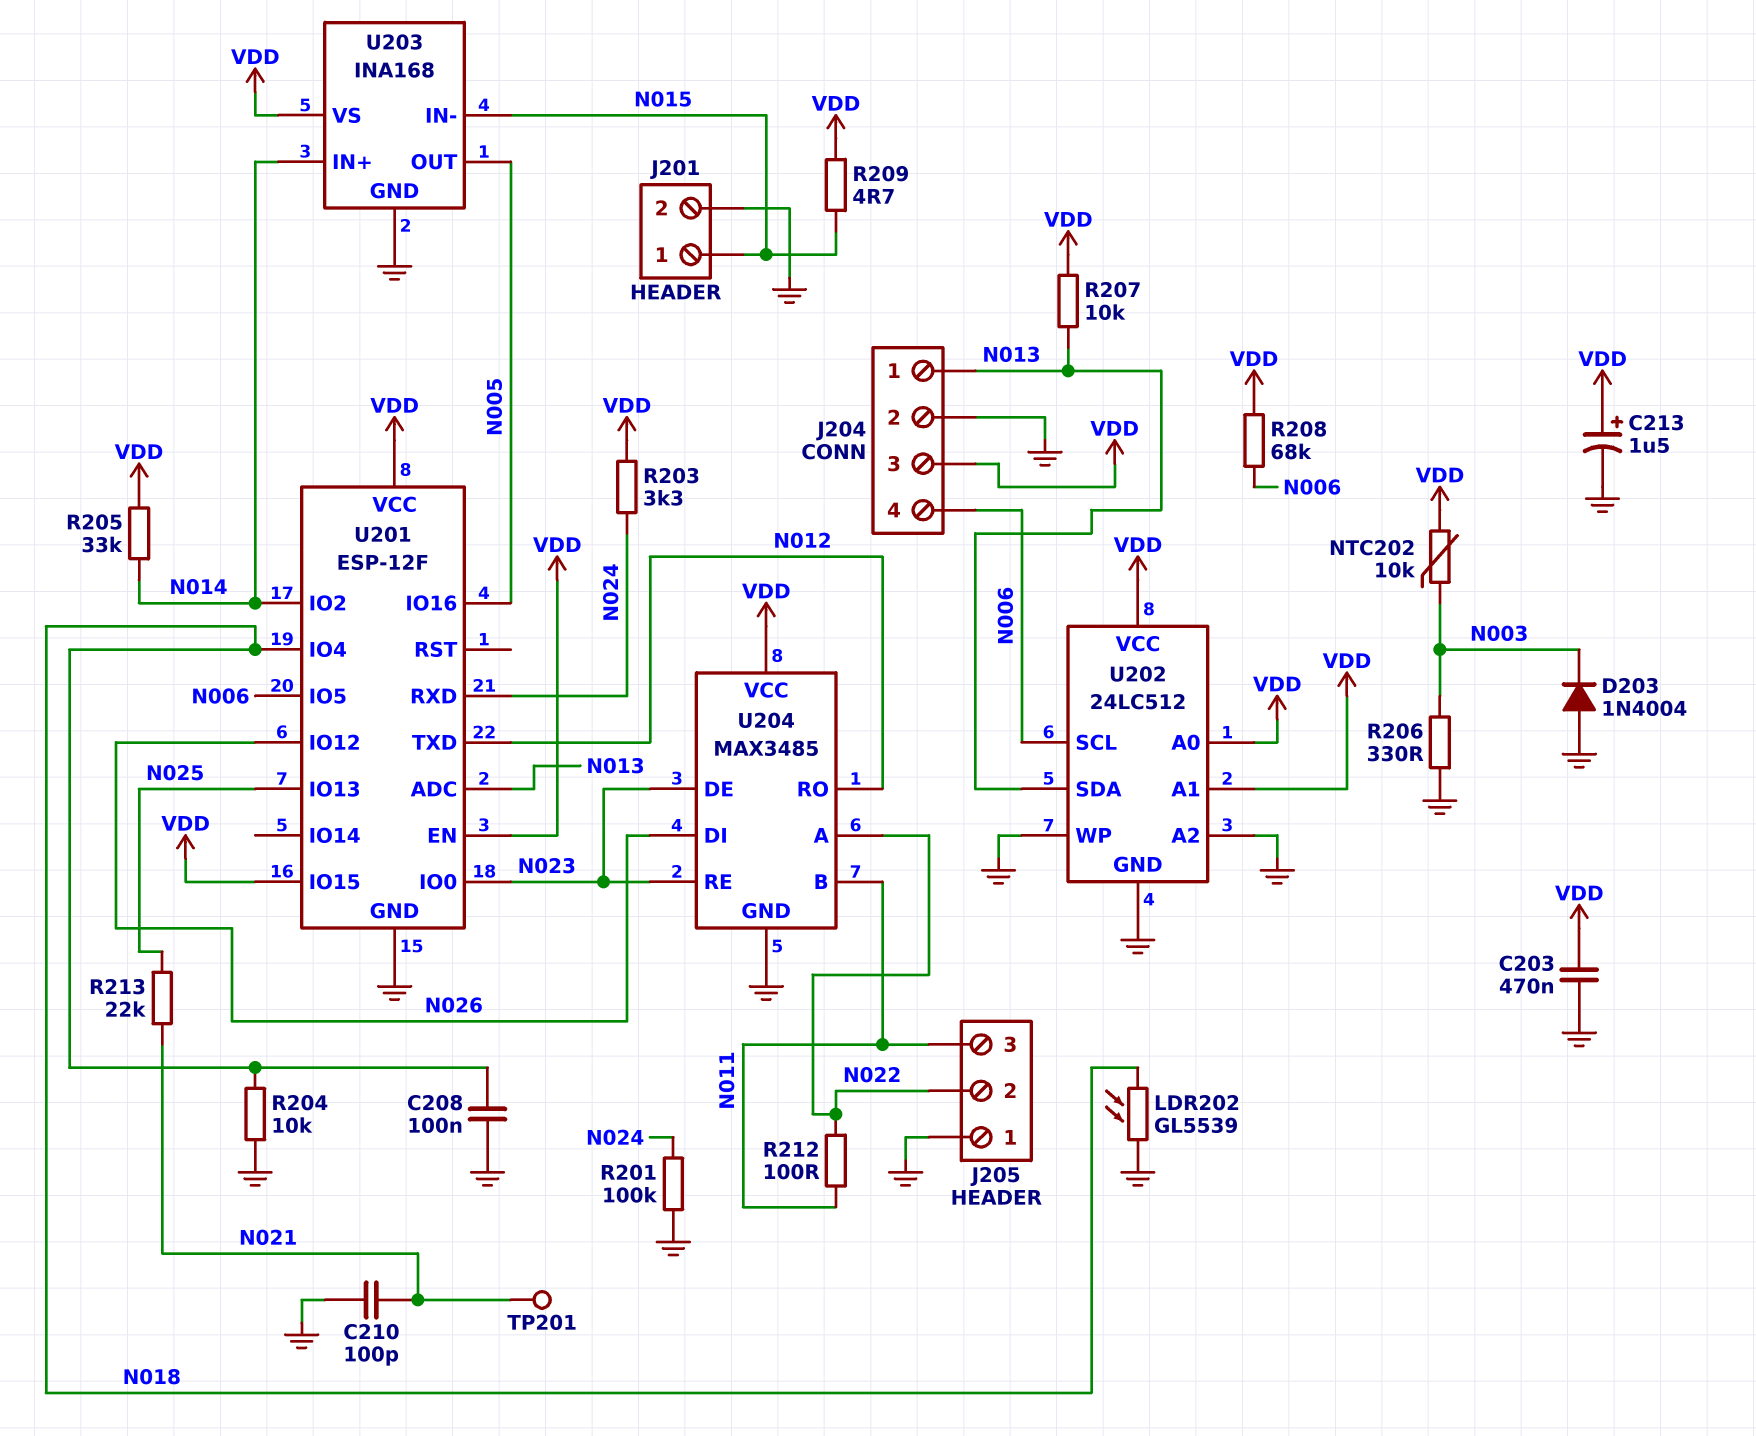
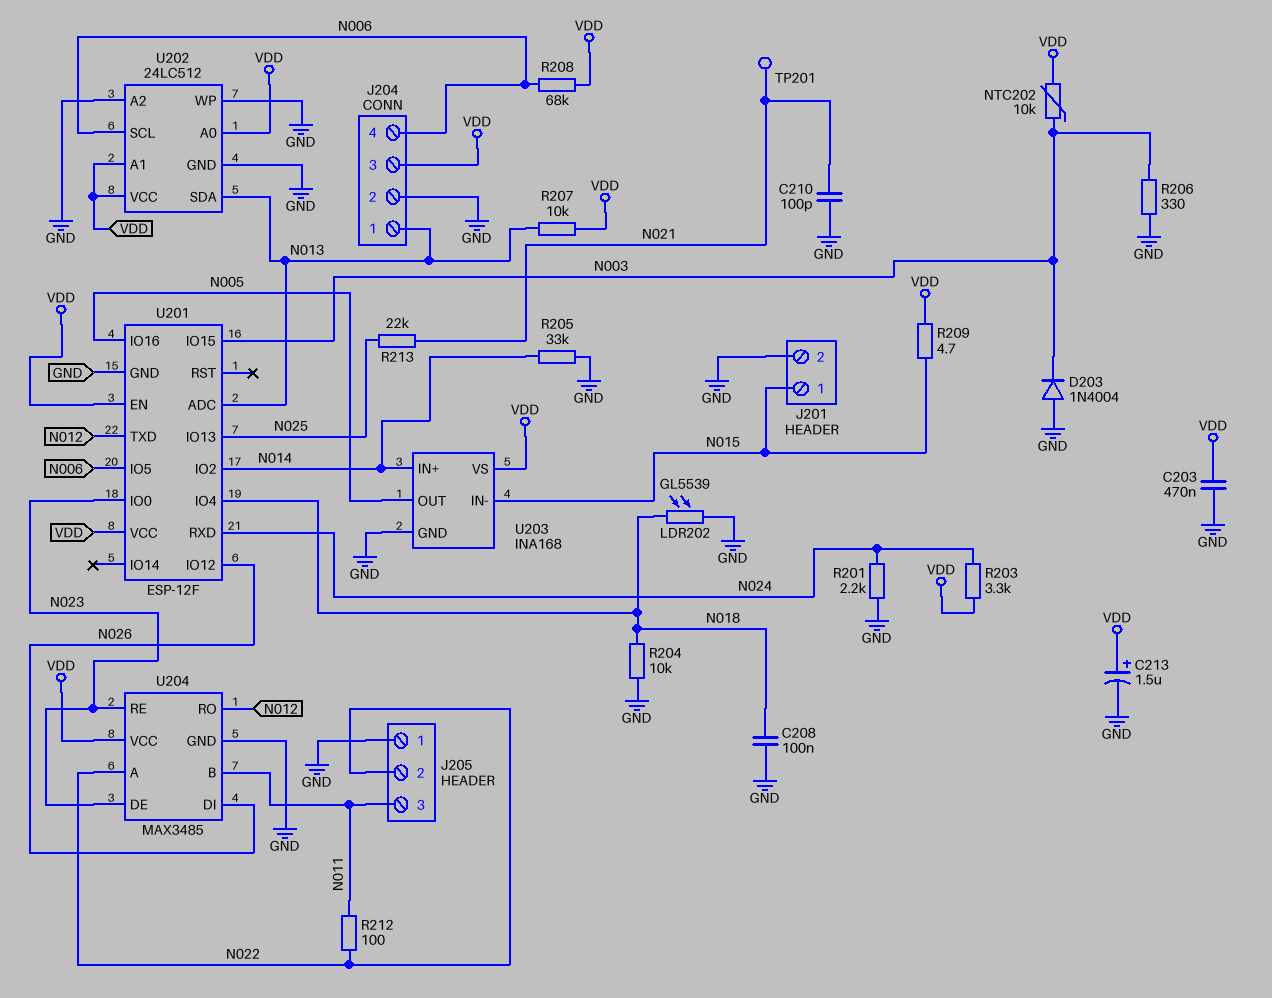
R201: 100k (GND, N024) -> 2.2k (GND, N024)
R205: 33k (N014, VDD) -> 33k (GND, N014)
U201 pin IO15: VDD -> N003

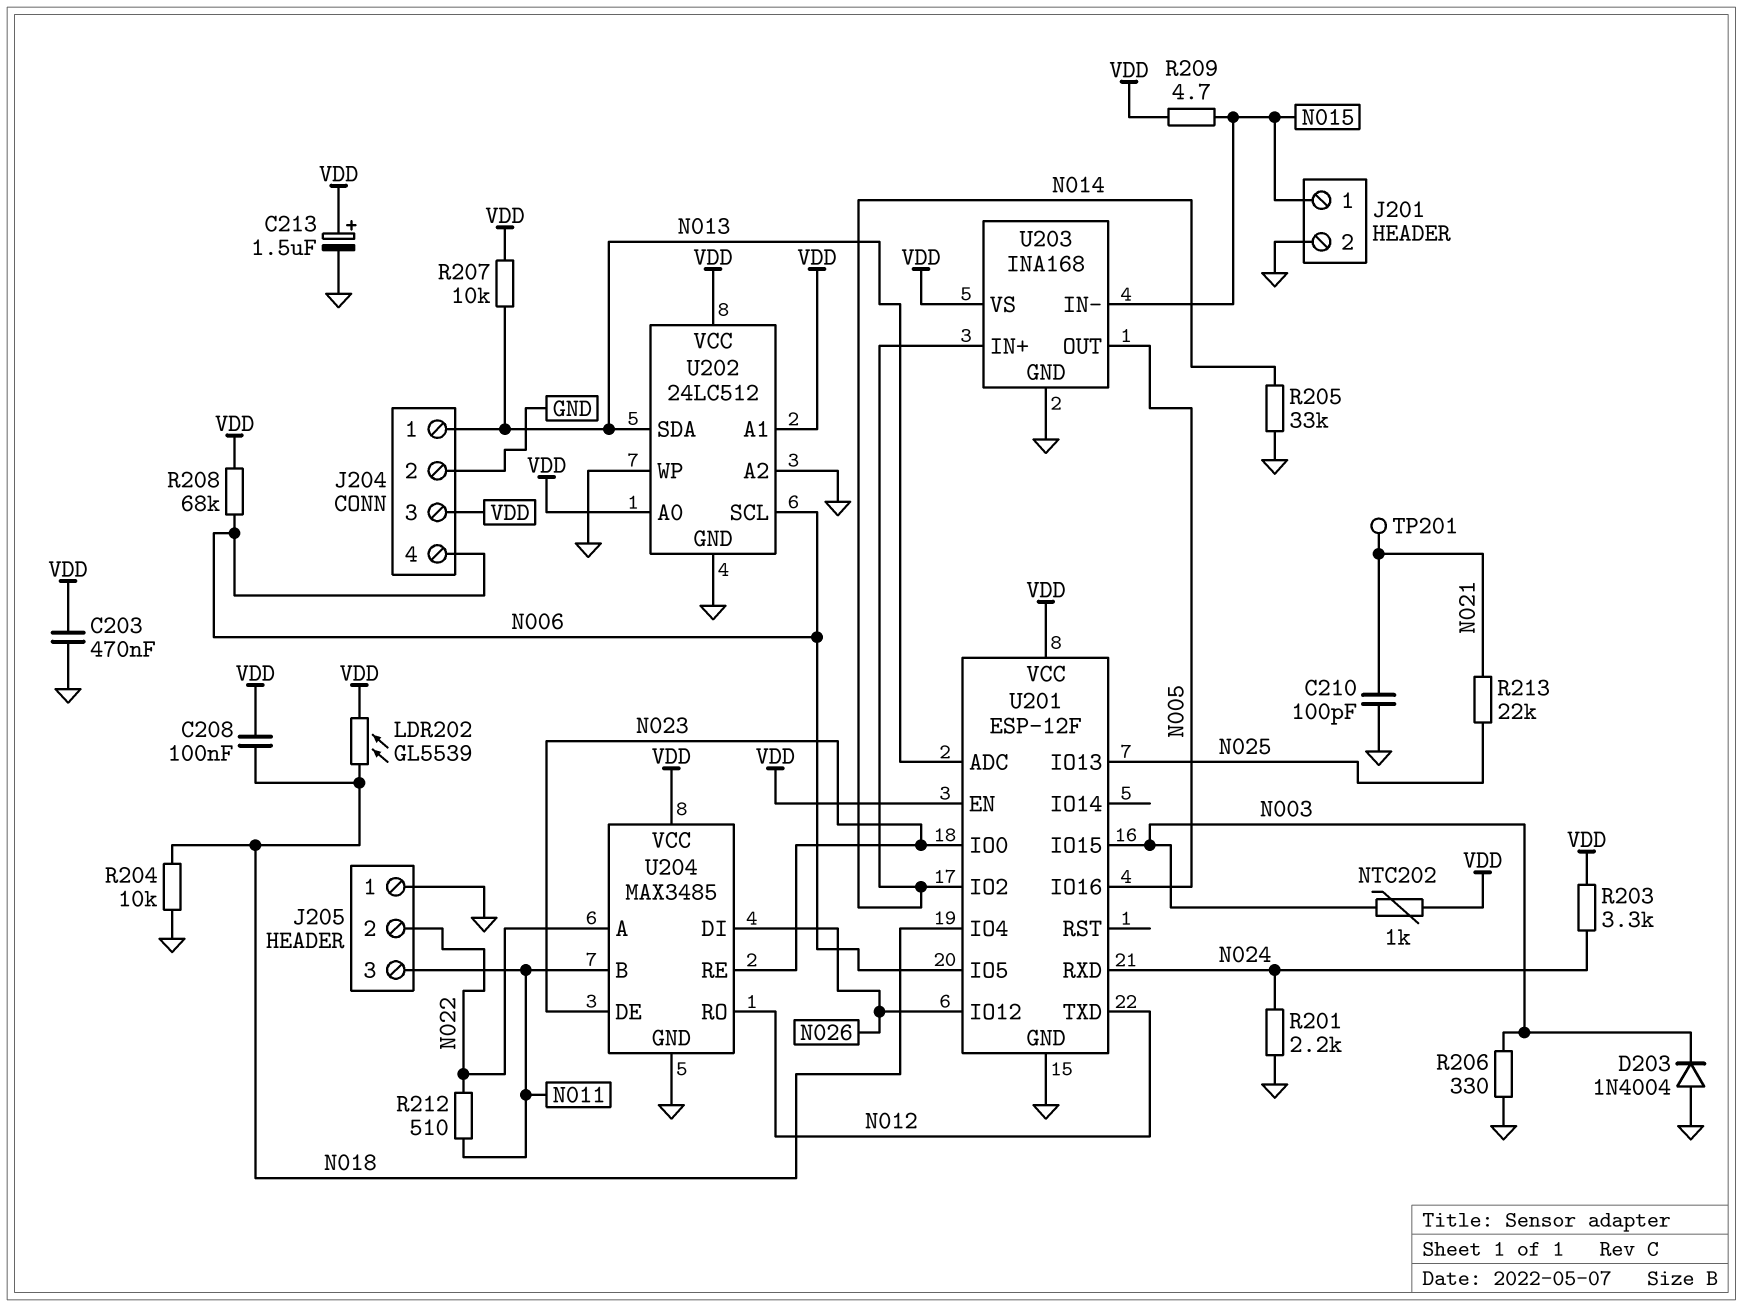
C208: 100nF (GND, N018) -> 100nF (N018, VDD)
LDR202: GL5539 (GND, N018) -> GL5539 (N018, VDD)
NTC202: 10k (N003, VDD) -> 1k (N003, VDD)
R212: 100 (N011, N022) -> 510 (N011, N022)

